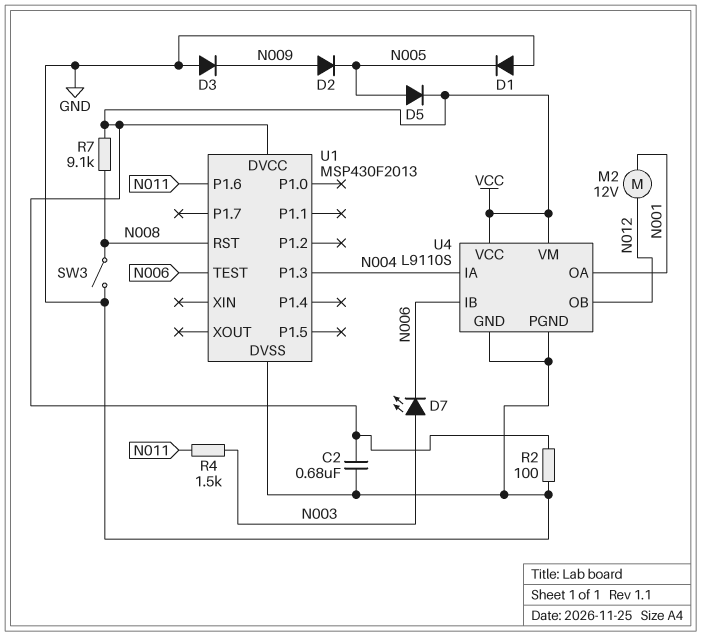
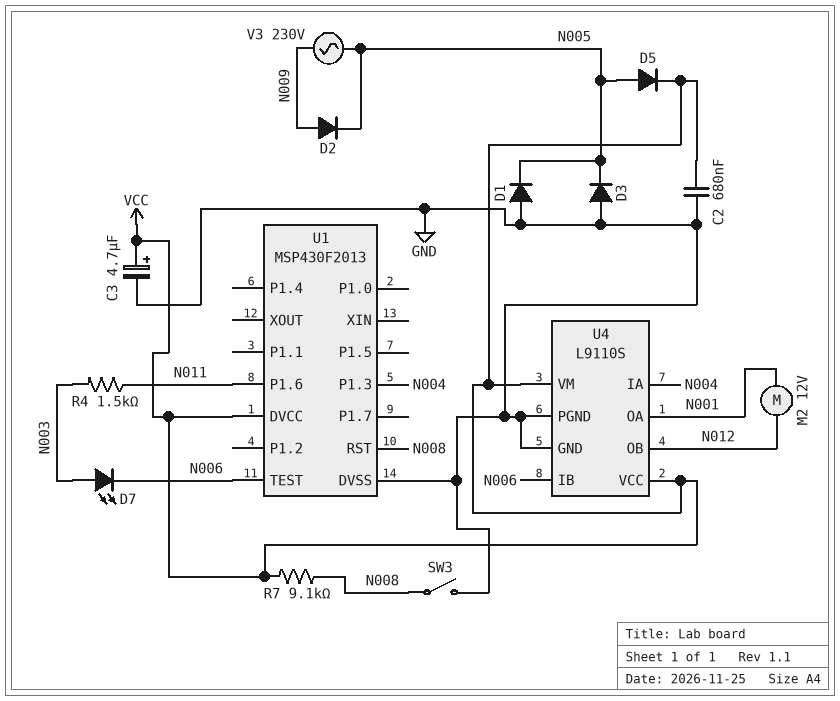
C3: none -> 4.7uF (plus VCC, minus GND)
D3: diode (A GND, K N009) -> diode (A GND, K N005)
R2: 100 (GND, VCC) -> none
V3: none -> AC 230V (N005, N009)

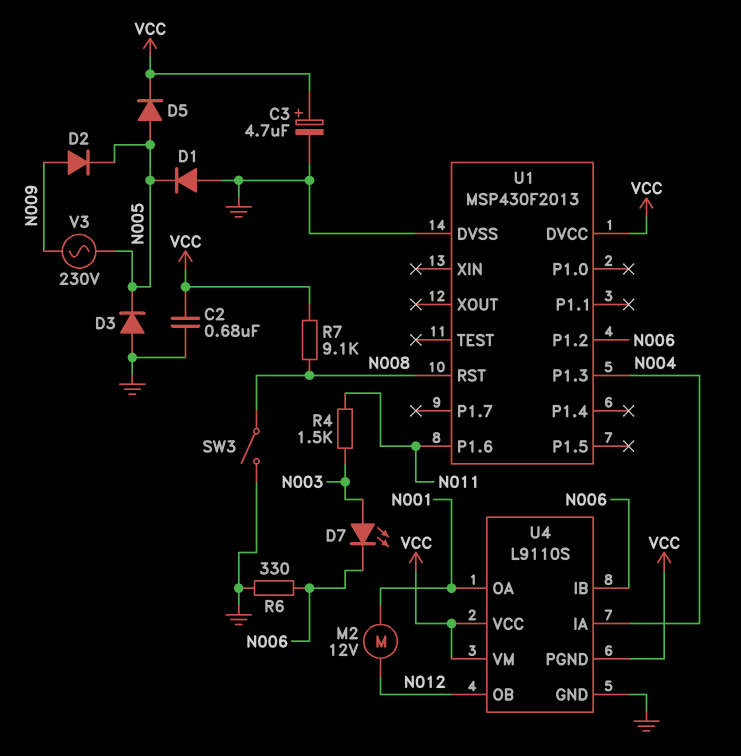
R6: none -> 330 (GND, N006)
U1 pin P1.2: none -> N006
U1 pin TEST: N006 -> none
U4 pin PGND: GND -> VCC

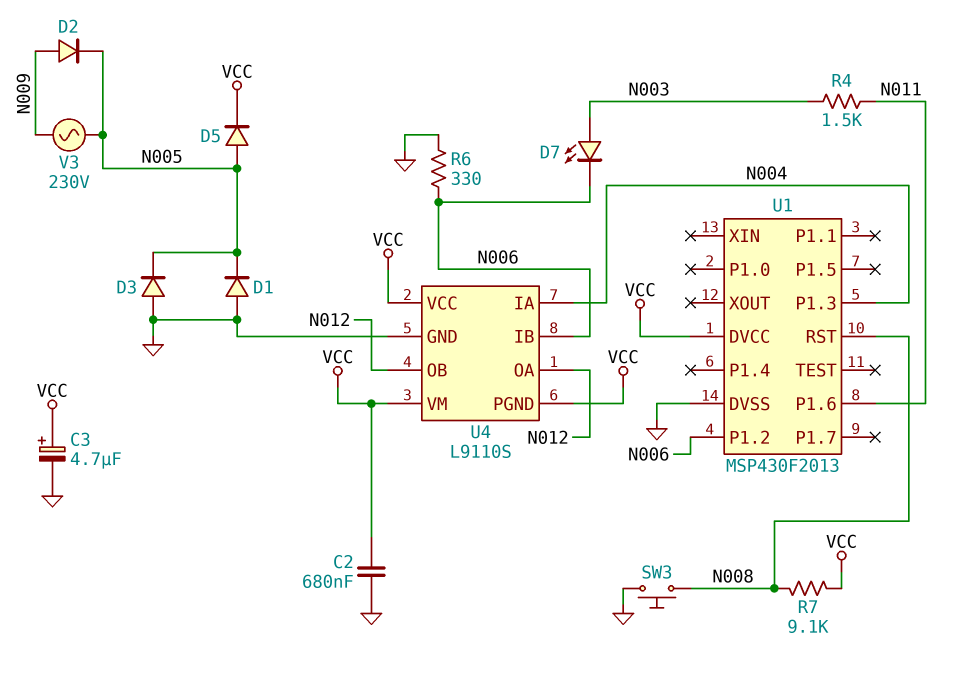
M2: motor 12V (N001, N012) -> none
SW3: switch (GND, N008) -> button (GND, N008)
U4 pin OA: N001 -> N012

